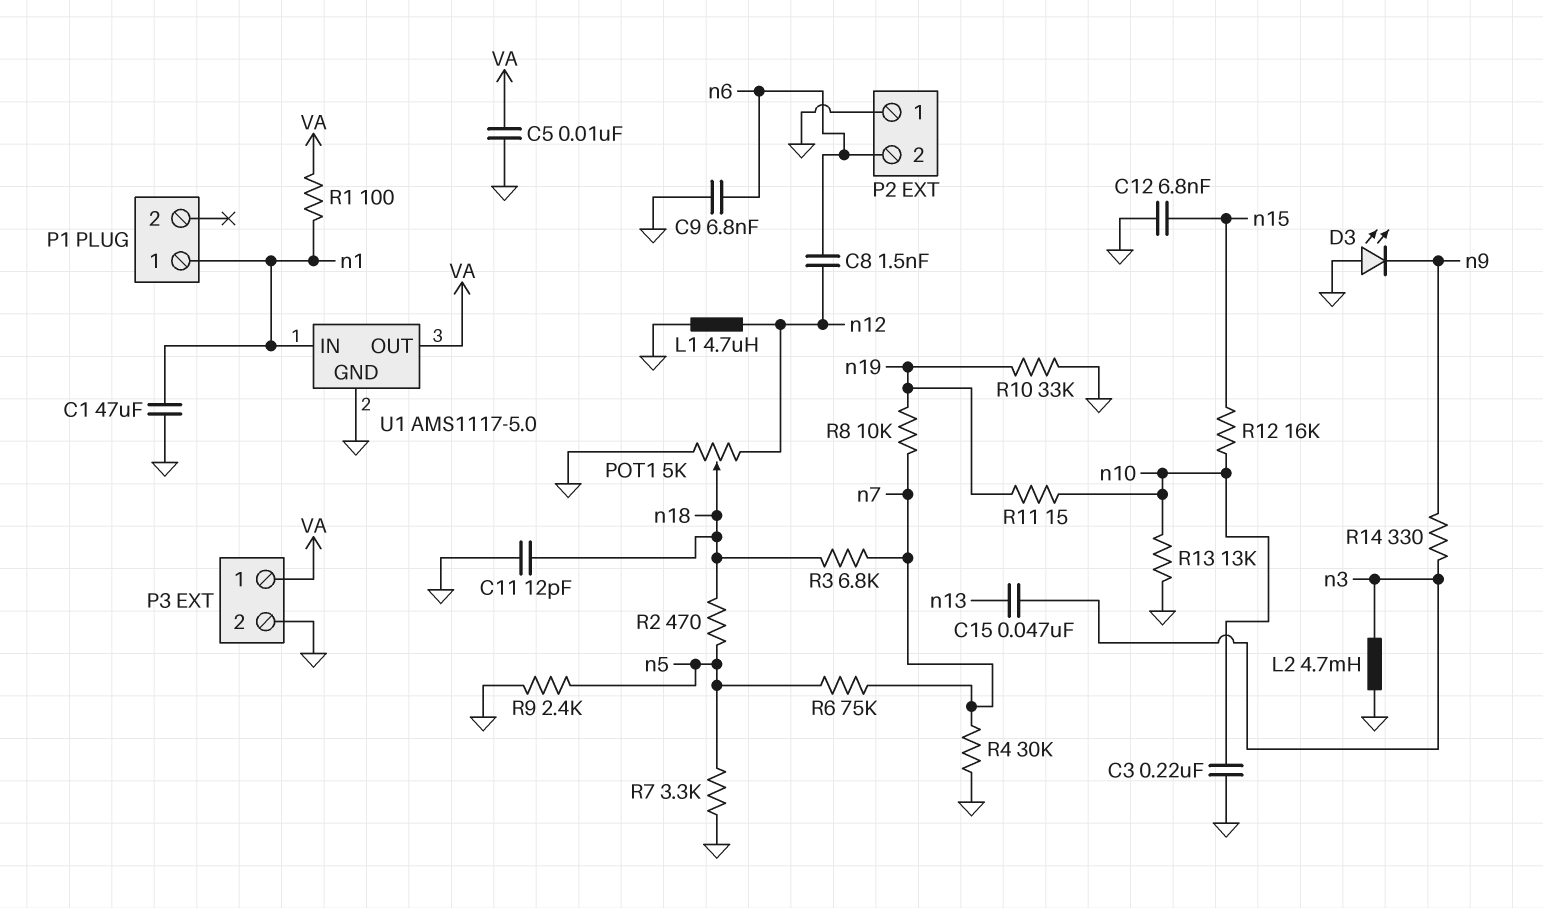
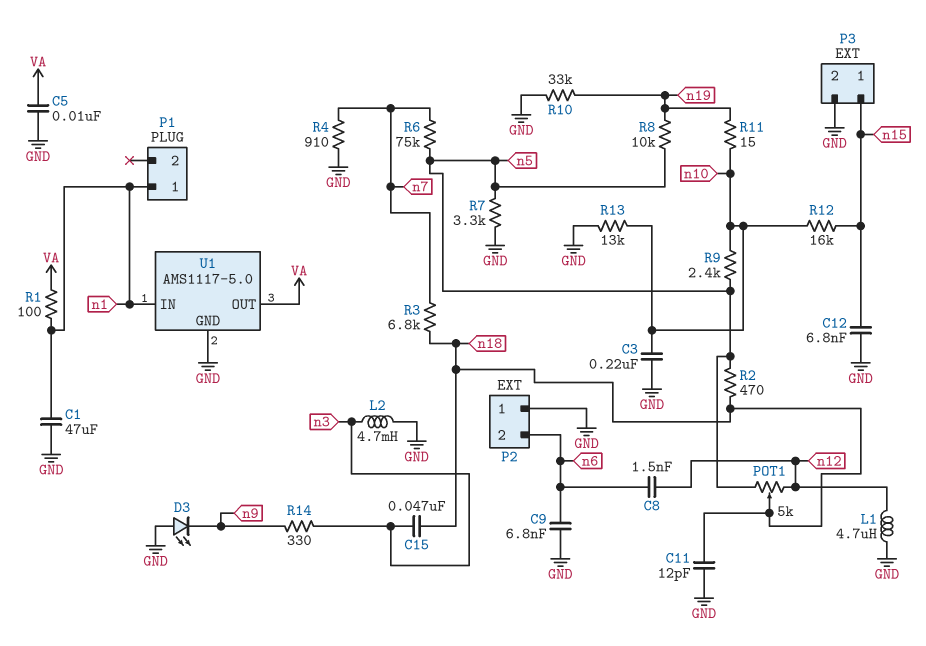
C15: 47nF (n3, n13) -> 47nF (n3, n18)
P3 pin 1: VA -> n15
POT1: 5k (GND, n12, wiper n18) -> 5k (n5, n12, wiper n18)
R4: 30k (GND, n7) -> 910 (GND, n7)
R8: 10k (n7, n19) -> 10k (n5, n19)
R9: 2.4k (GND, n5) -> 2.4k (n5, n10)

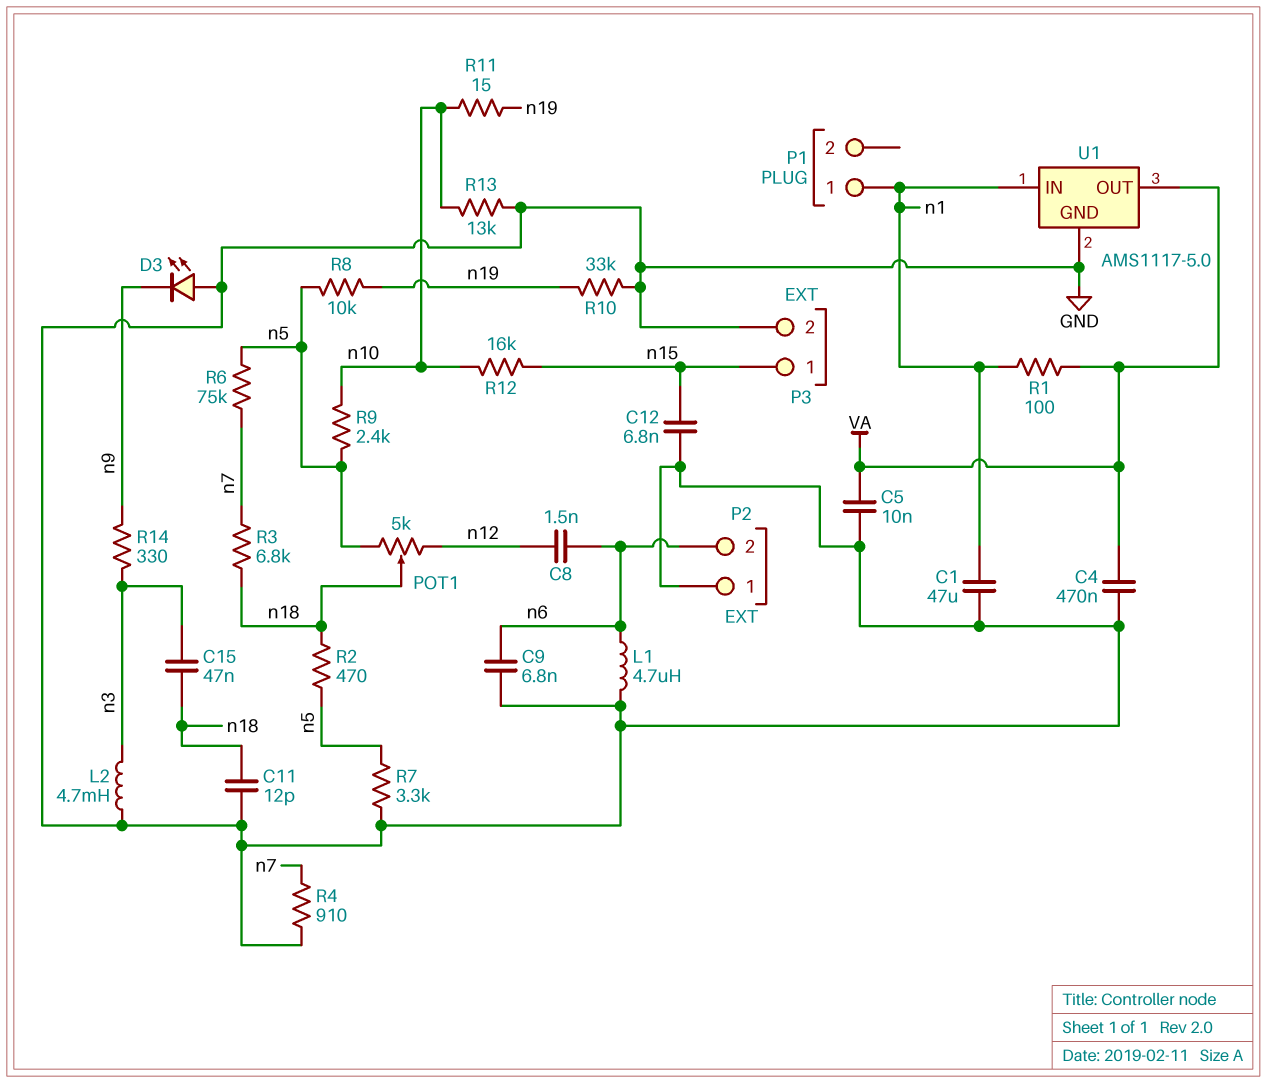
C3: 220nF (GND, n10) -> none
C4: none -> 470nF (GND, VA)
L1: 4.7uH (GND, n12) -> 4.7uH (GND, n6)

